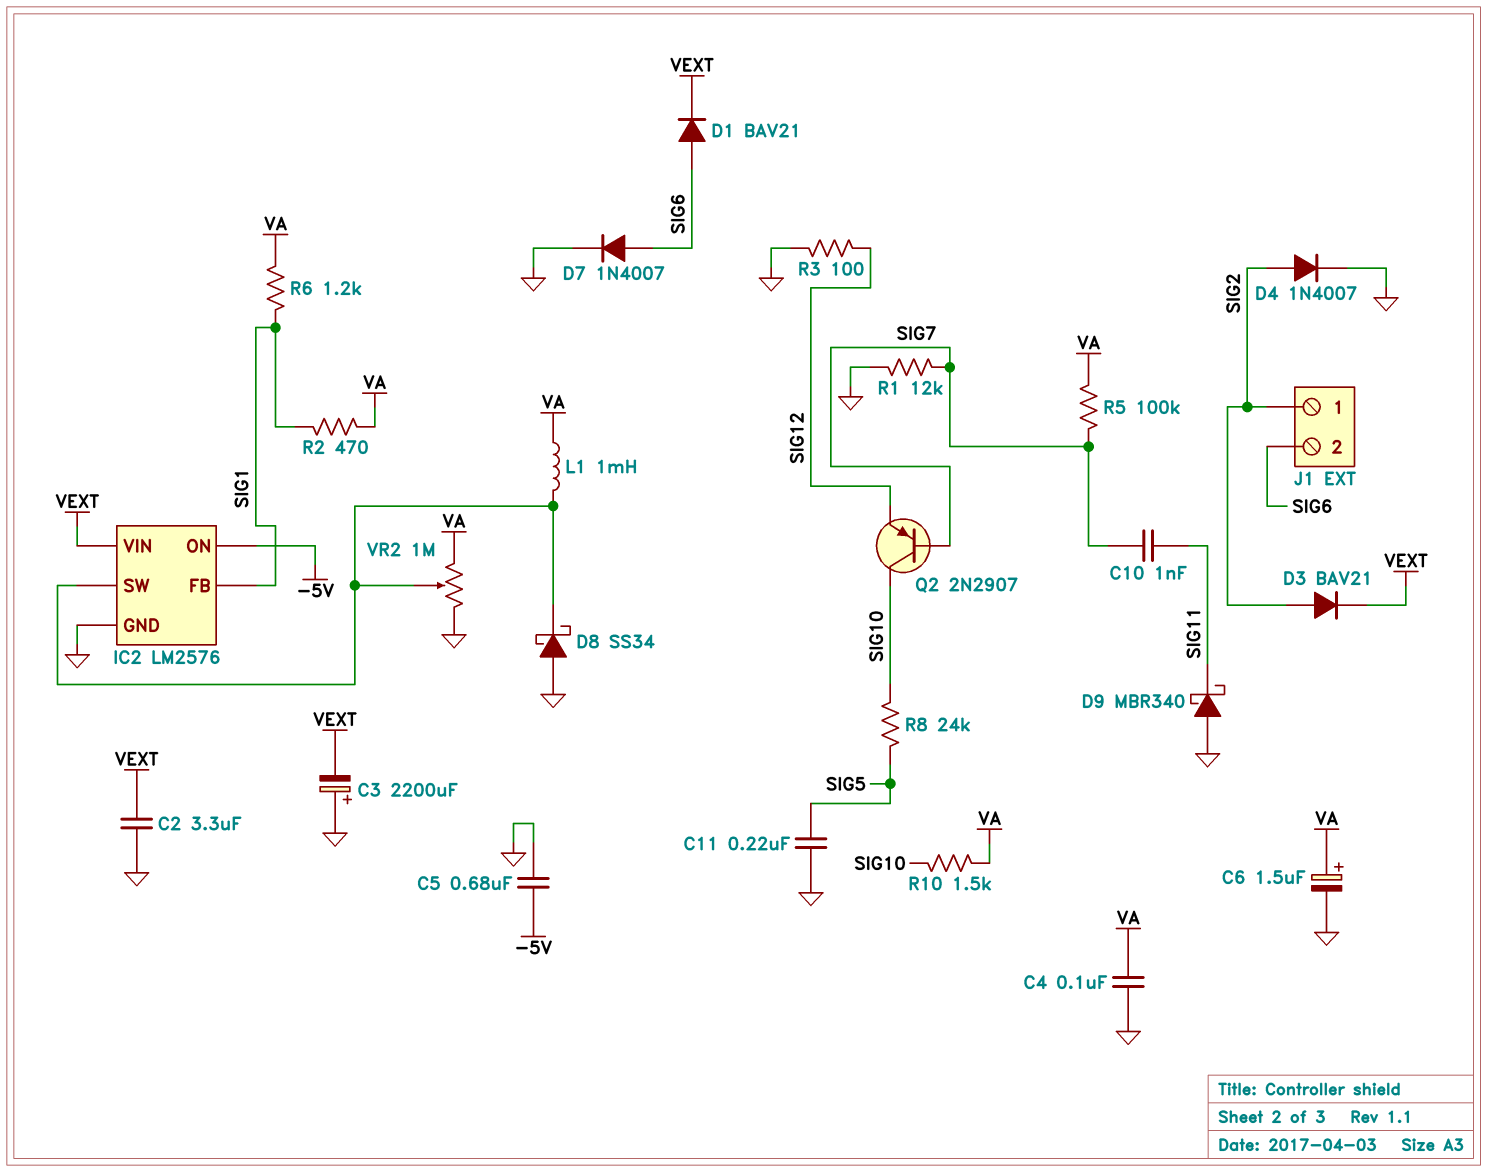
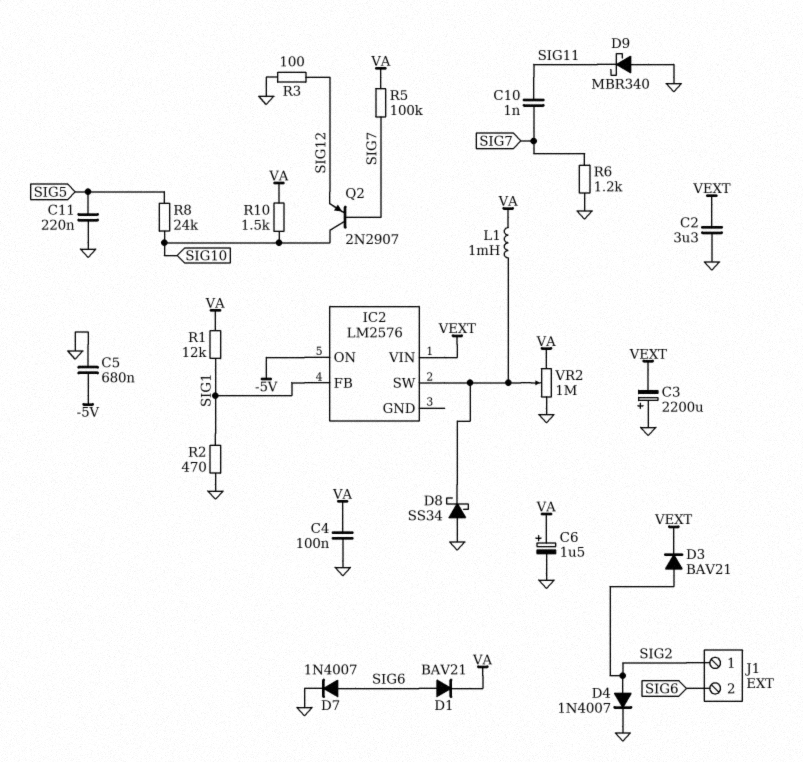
D1: diode BAV21 (A SIG6, K VEXT) -> diode BAV21 (A SIG6, K VA)
IC2 pin GND: GND -> none
R1: 12k (GND, SIG7) -> 12k (SIG1, VA)
R2: 470 (SIG1, VA) -> 470 (GND, SIG1)
R6: 1.2k (SIG1, VA) -> 1.2k (GND, SIG7)

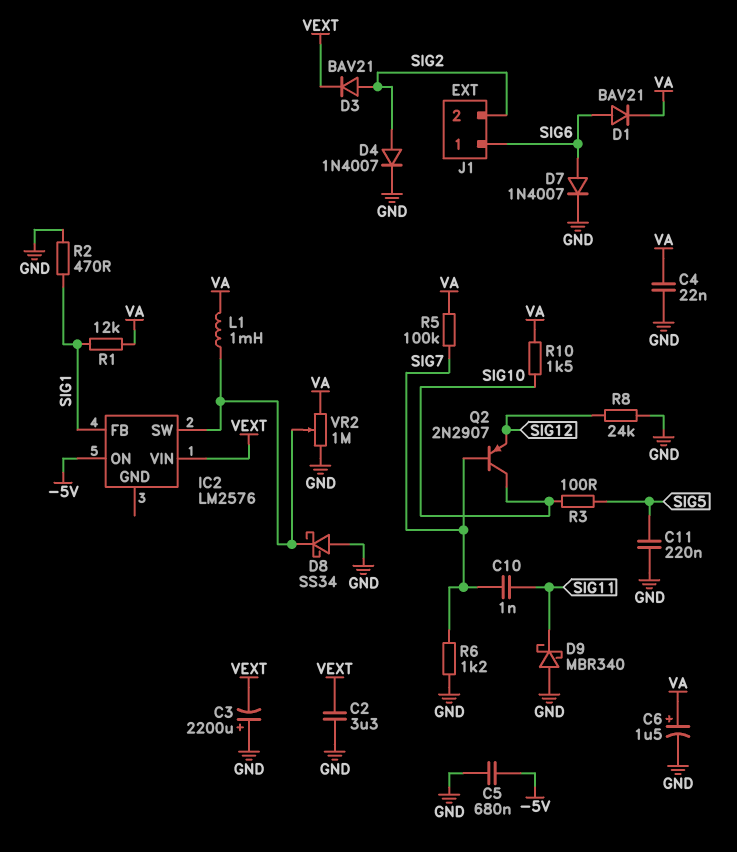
C4: 100nF (GND, VA) -> 22nF (GND, VA)
J1 pin 1: SIG2 -> SIG6
J1 pin 2: SIG6 -> SIG2
R3: 100 (GND, SIG12) -> 100 (SIG5, SIG10)
R8: 24k (SIG5, SIG10) -> 24k (GND, SIG12)

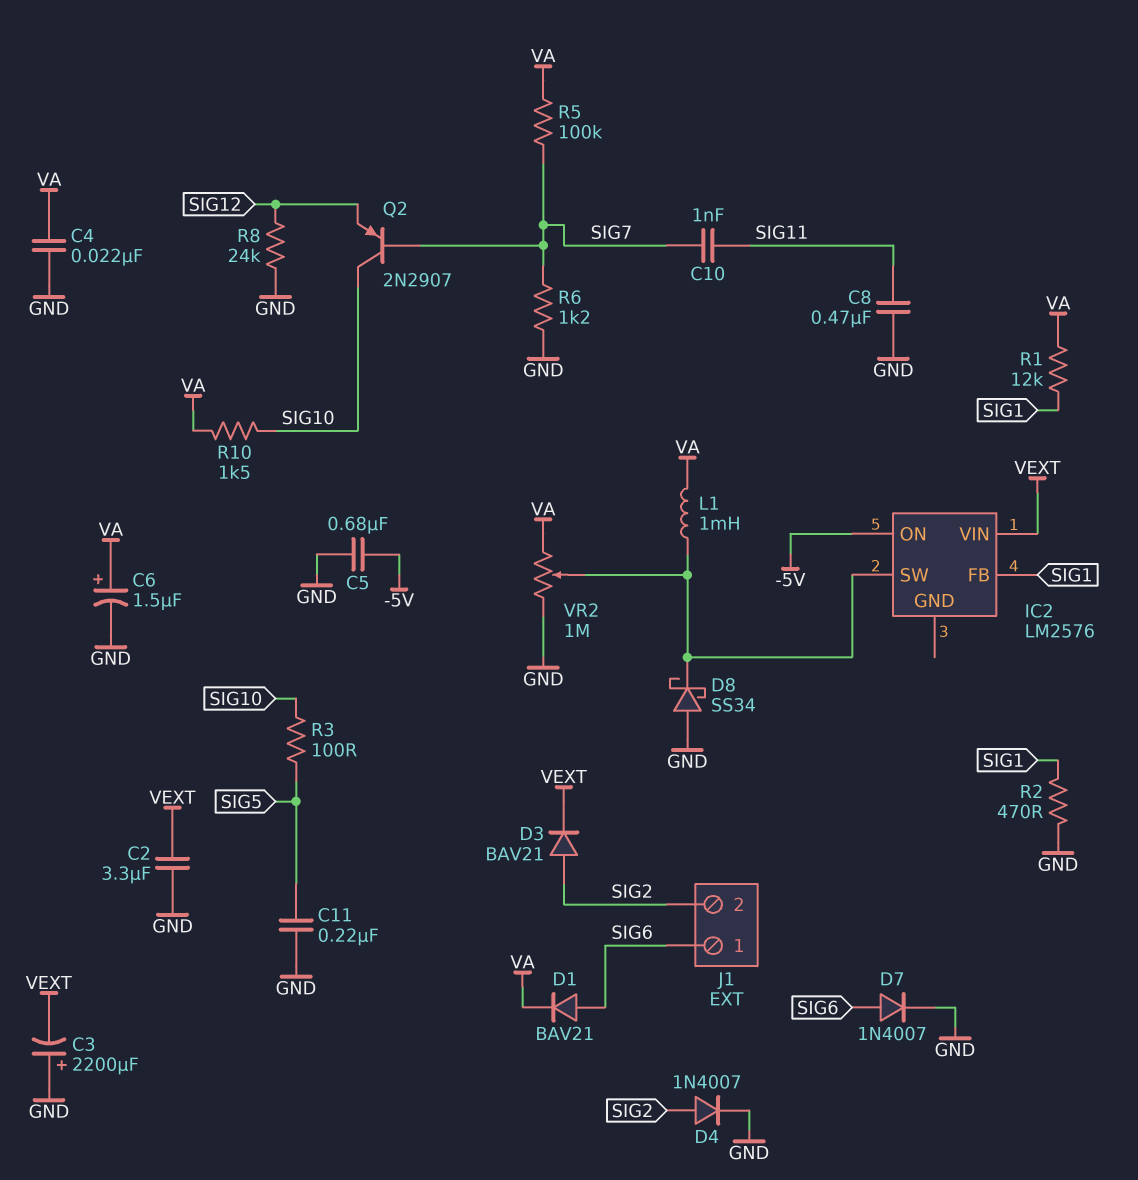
C8: none -> 470nF (GND, SIG11)
D9: schottky MBR340 (A GND, K SIG11) -> none

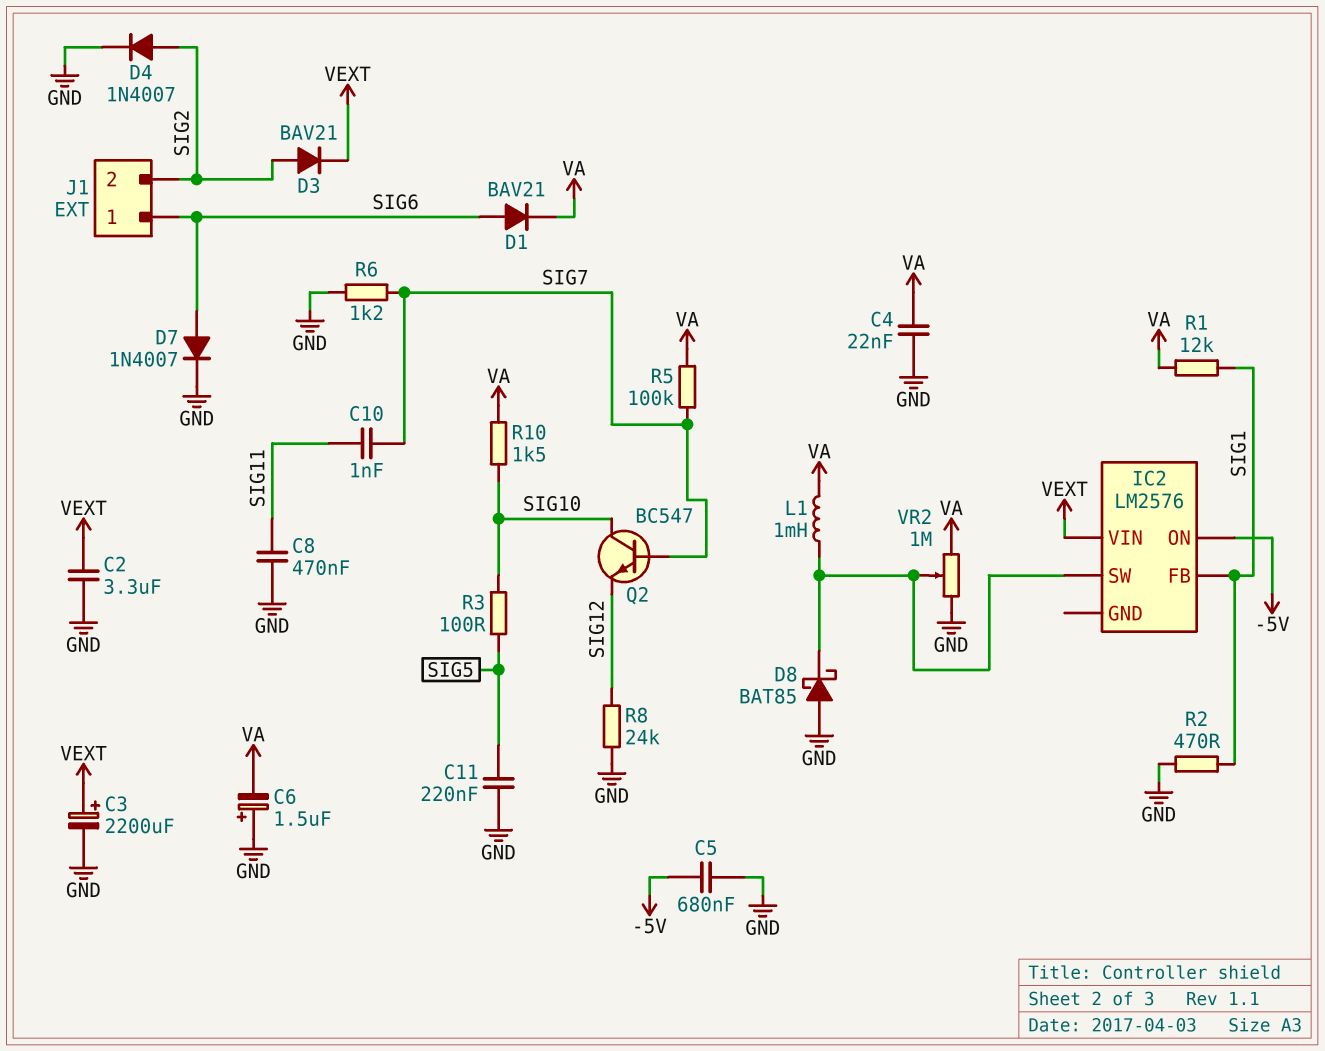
C3: 2200uF (plus GND, minus VEXT) -> 2200uF (plus VEXT, minus GND)
C6: 1.5uF (plus VA, minus GND) -> 1.5uF (plus GND, minus VA)
D8: schottky SS34 (A GND, K IC2/SW) -> schottky BAT85 (A GND, K IC2/SW)
Q2: PNP 2N2907 (B SIG7, C SIG10, E SIG12) -> NPN BC547 (B SIG7, C SIG10, E SIG12)

